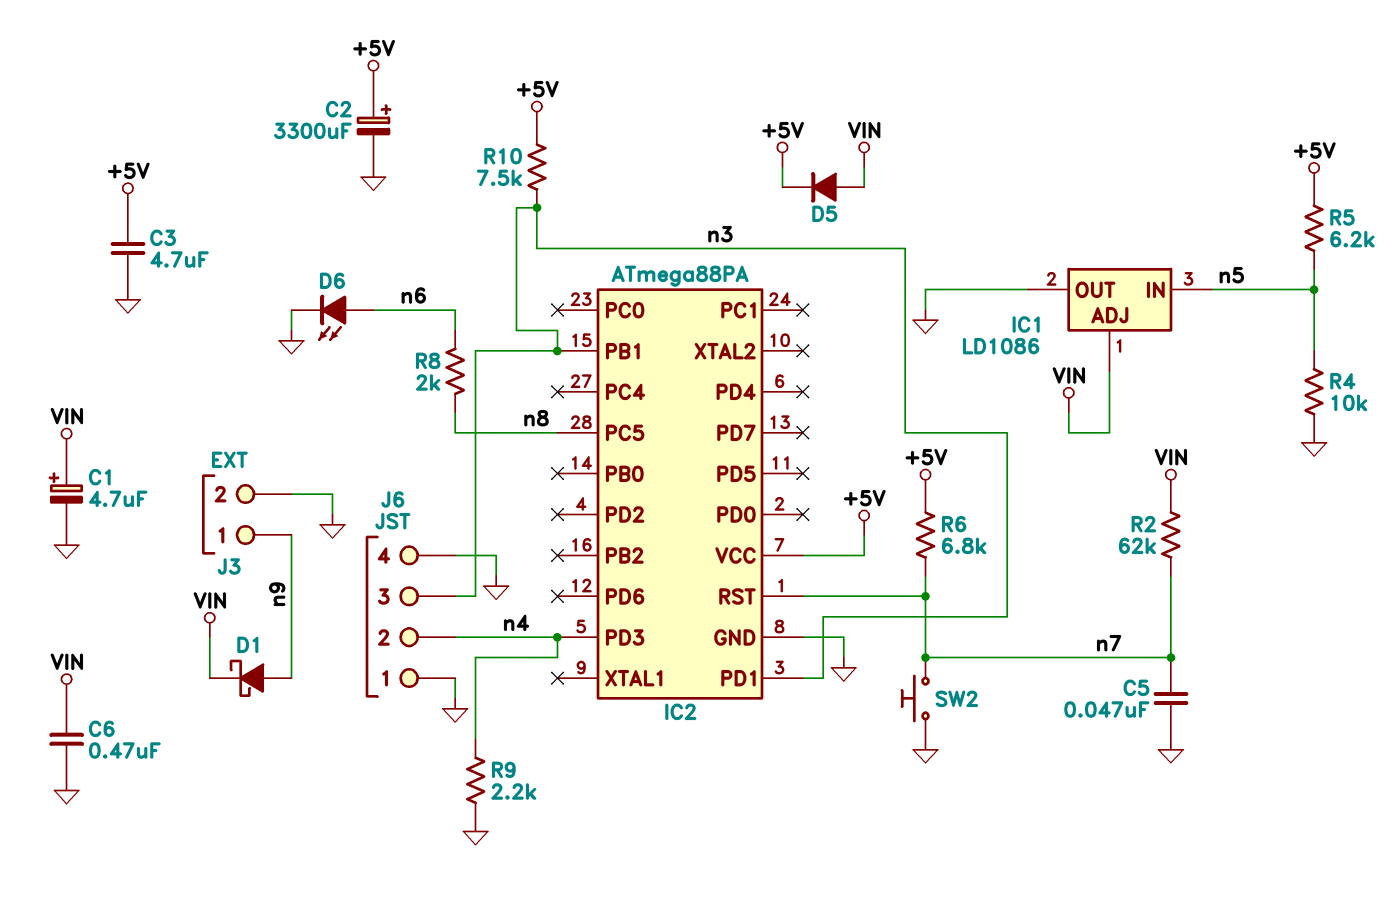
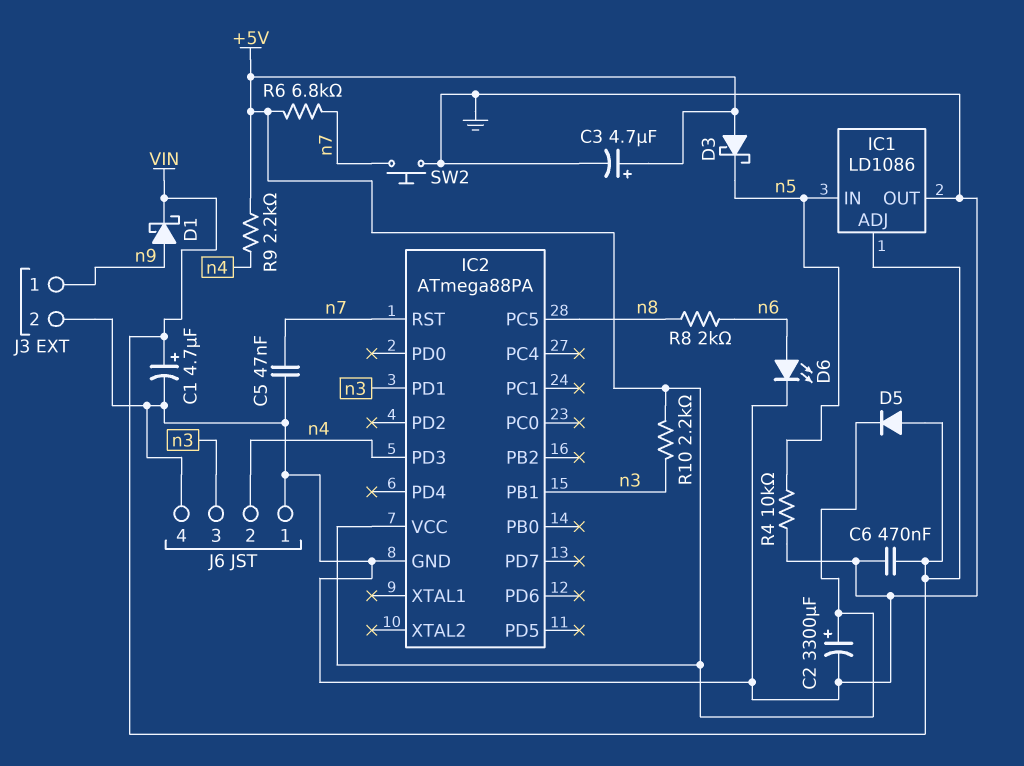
C3: 4.7uF (+5V, GND) -> 4.7uF (plus +5V, minus GND)
D3: none -> schottky (A +5V, K n5)
R2: 62k (VIN, n7) -> none
R5: 6.2k (+5V, n5) -> none
R9: 2.2k (GND, n4) -> 2.2k (+5V, n4)
R10: 7.5k (+5V, n3) -> 2.2k (+5V, n3)

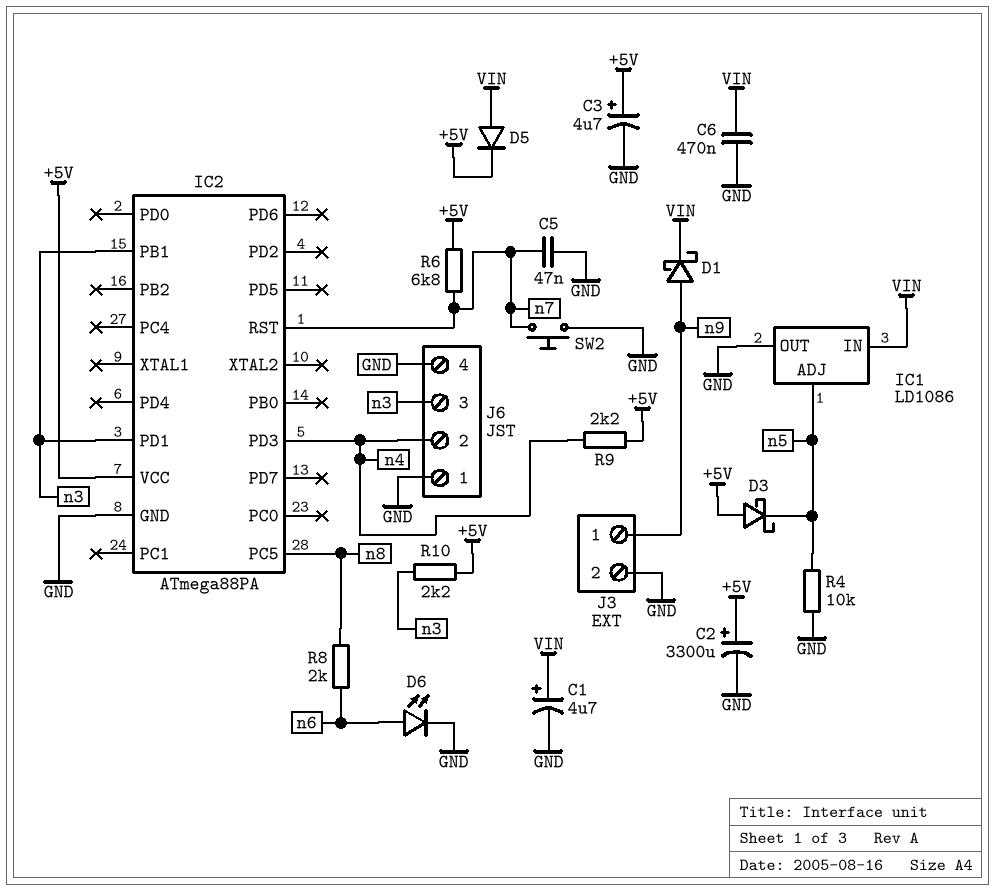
IC1 pin ADJ: VIN -> n5
IC1 pin IN: n5 -> VIN

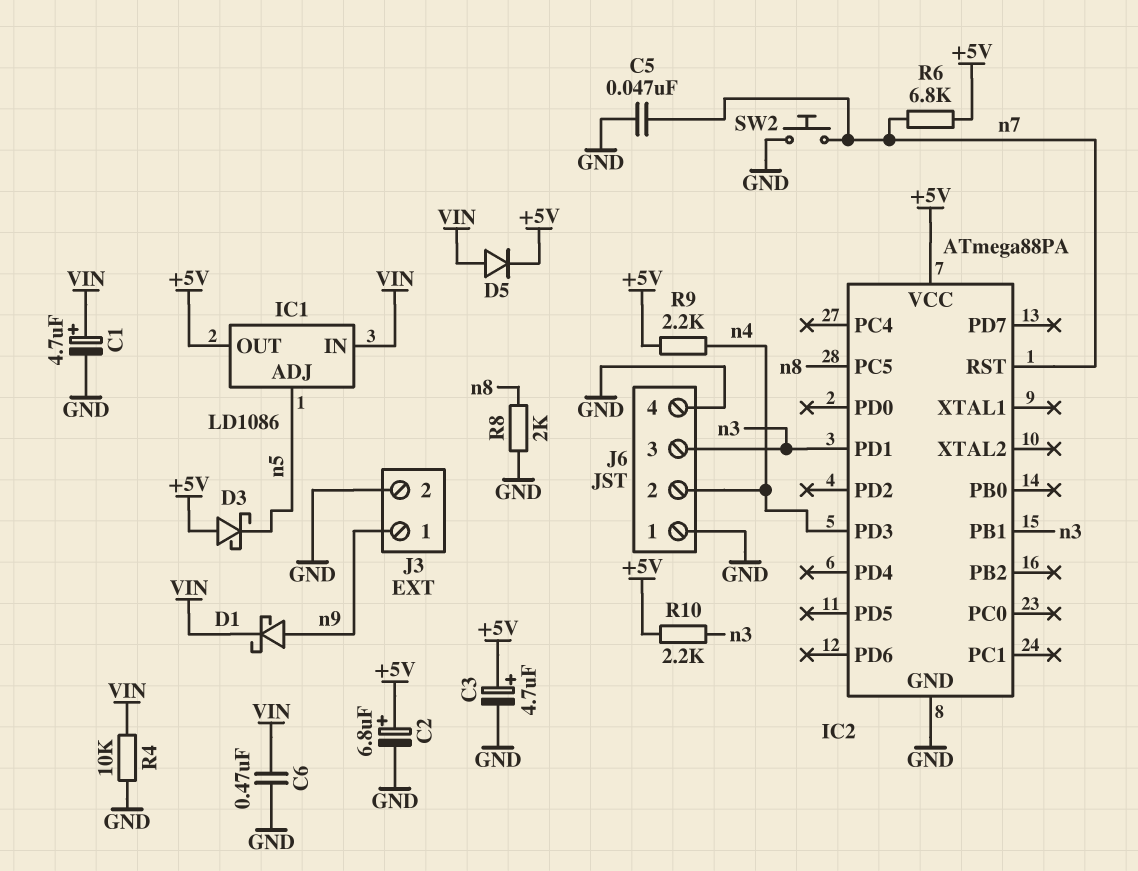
C2: 3300uF (plus +5V, minus GND) -> 6.8uF (plus +5V, minus GND)
D6: LED (A n6, K GND) -> none
IC1 pin OUT: GND -> +5V
R4: 10k (GND, n5) -> 10k (GND, VIN)
R8: 2k (n6, n8) -> 2k (GND, n8)

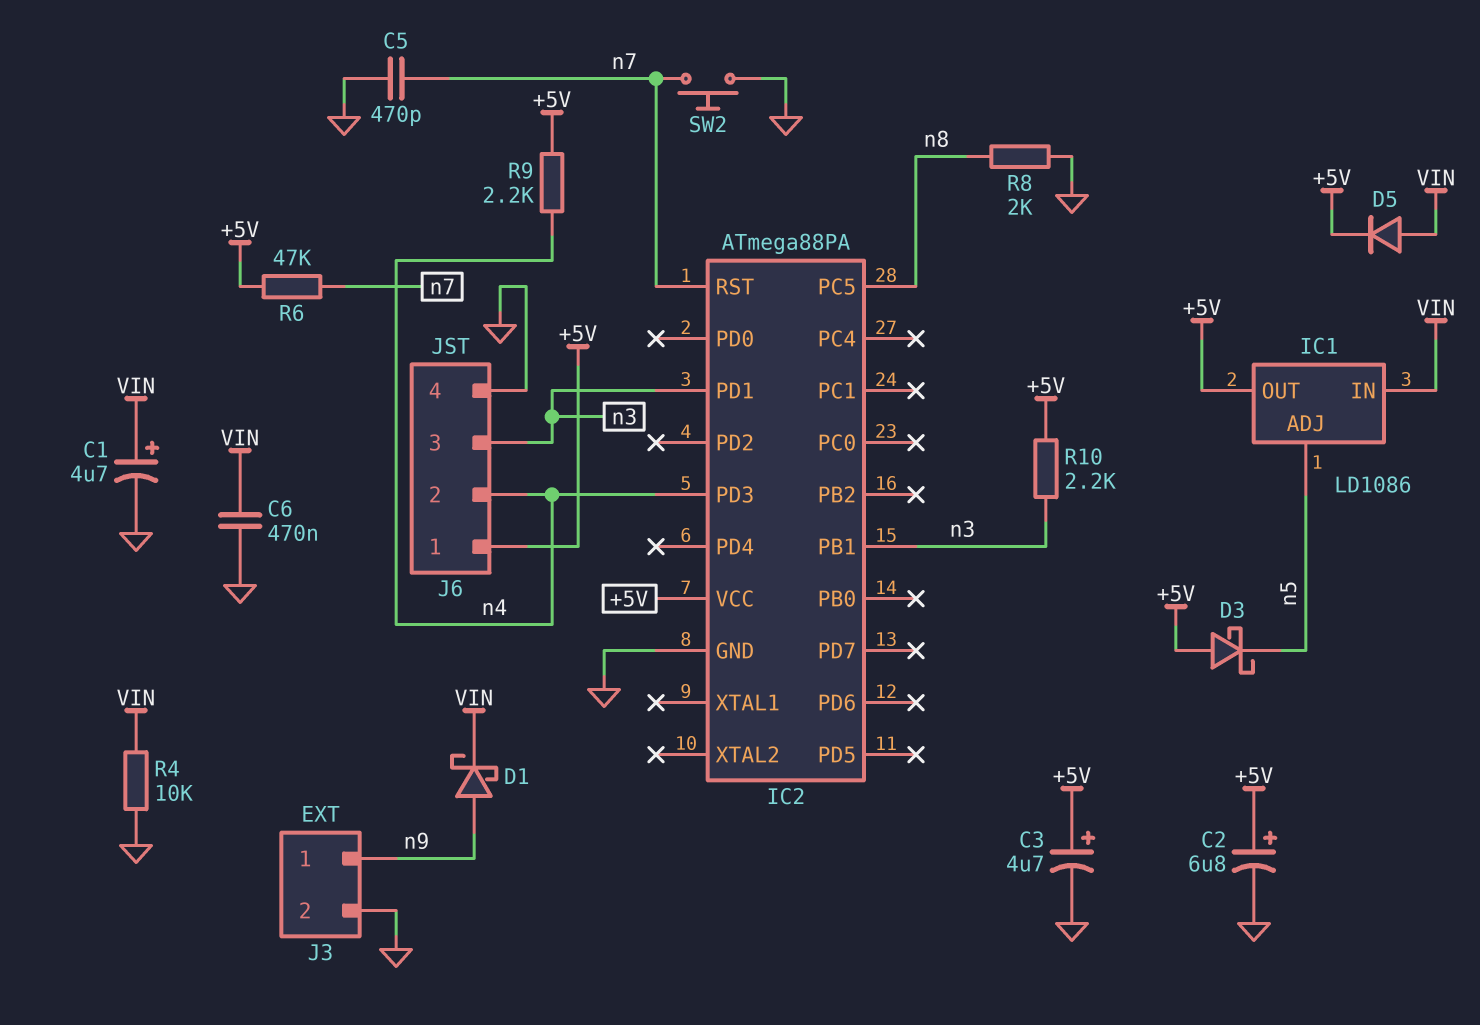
C5: 47nF (GND, n7) -> 470pF (GND, n7)
J6 pin 1: GND -> +5V
R6: 6.8k (+5V, n7) -> 47k (+5V, n7)

